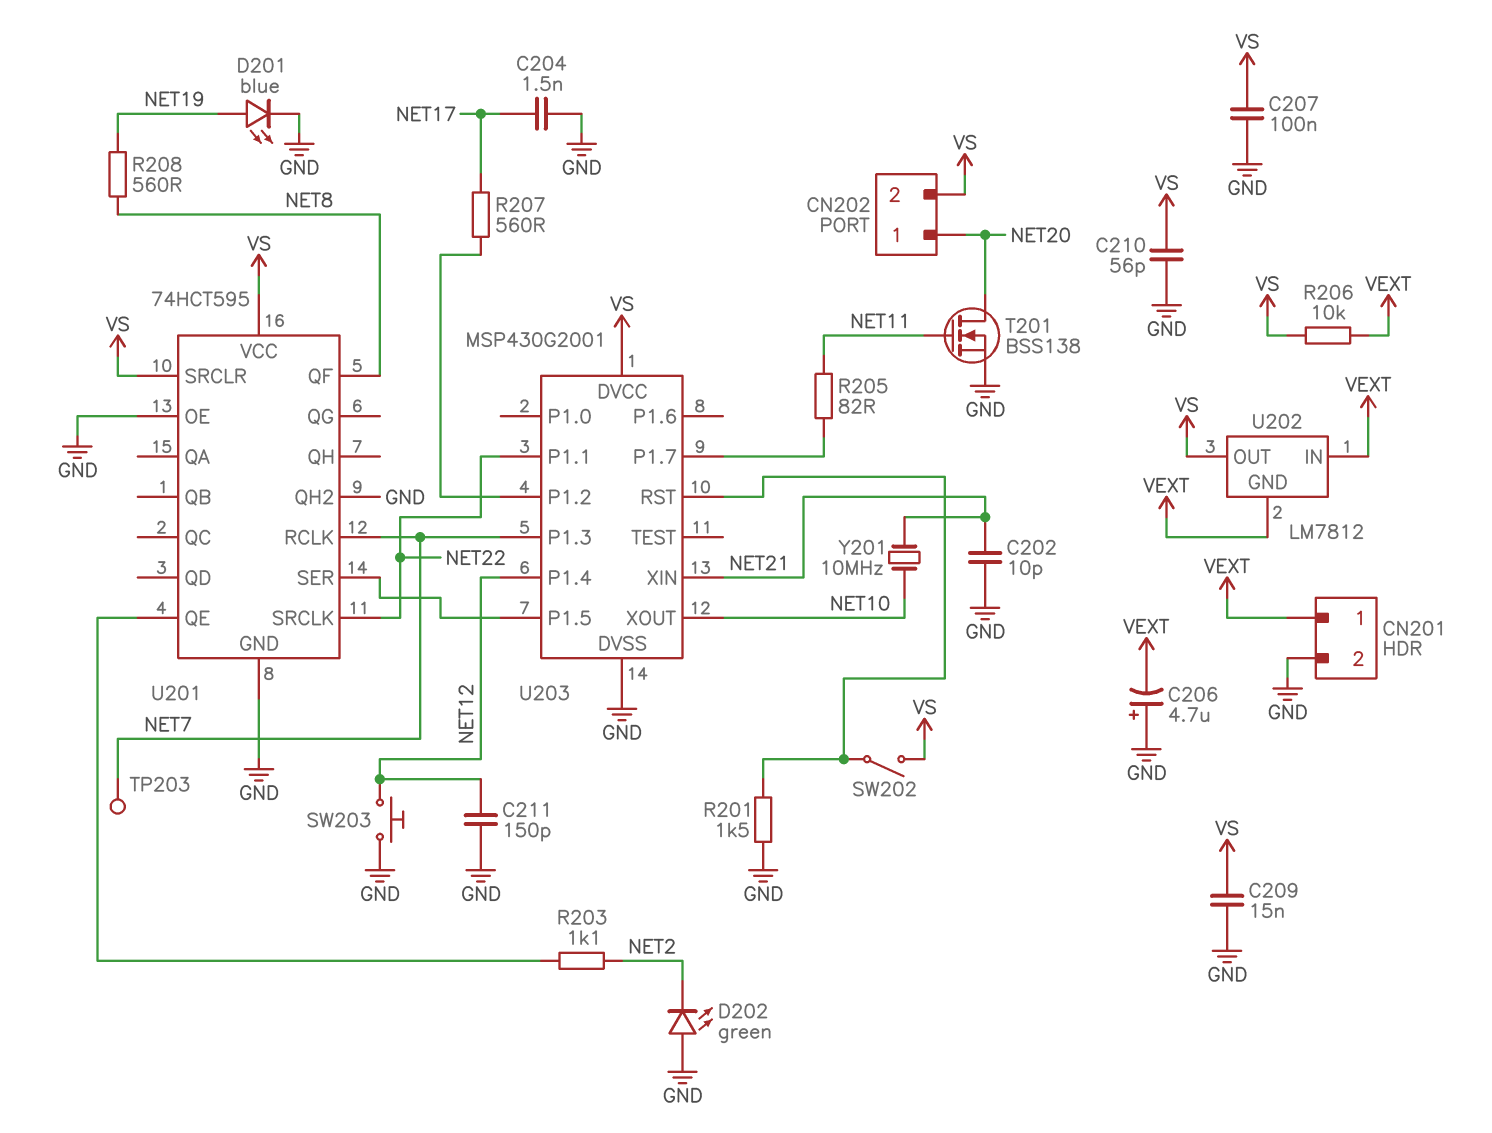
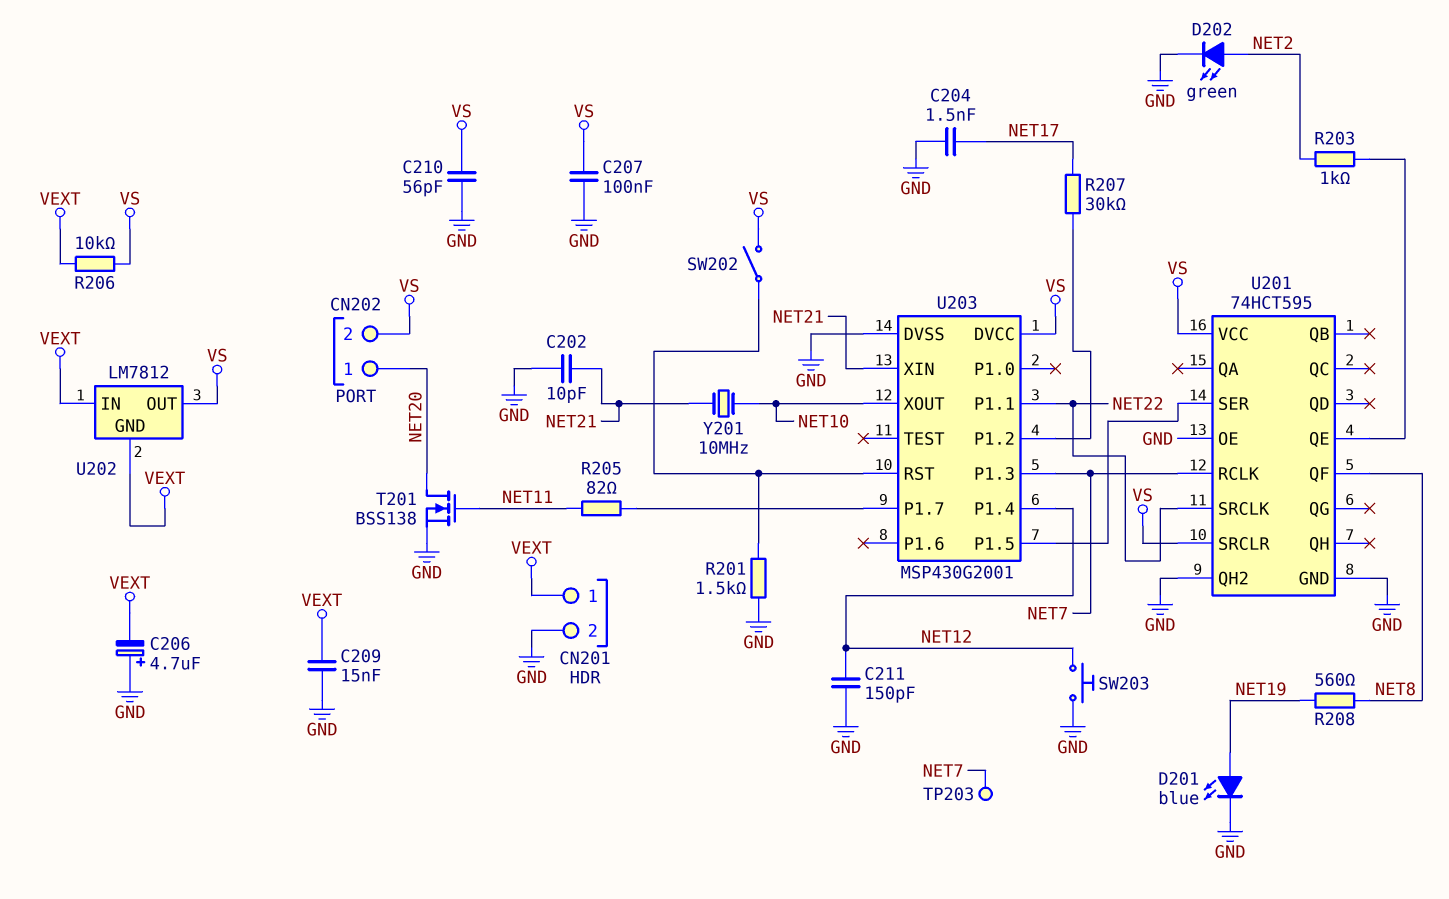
C209: 15nF (GND, VS) -> 15nF (GND, VEXT)
D202: LED green (A GND, K NET2) -> LED green (A NET2, K GND)
R203: 1.1k (NET2, U201/QE) -> 1k (NET2, U201/QE)
R207: 560 (NET17, U203/P1.2) -> 30k (NET17, U203/P1.2)

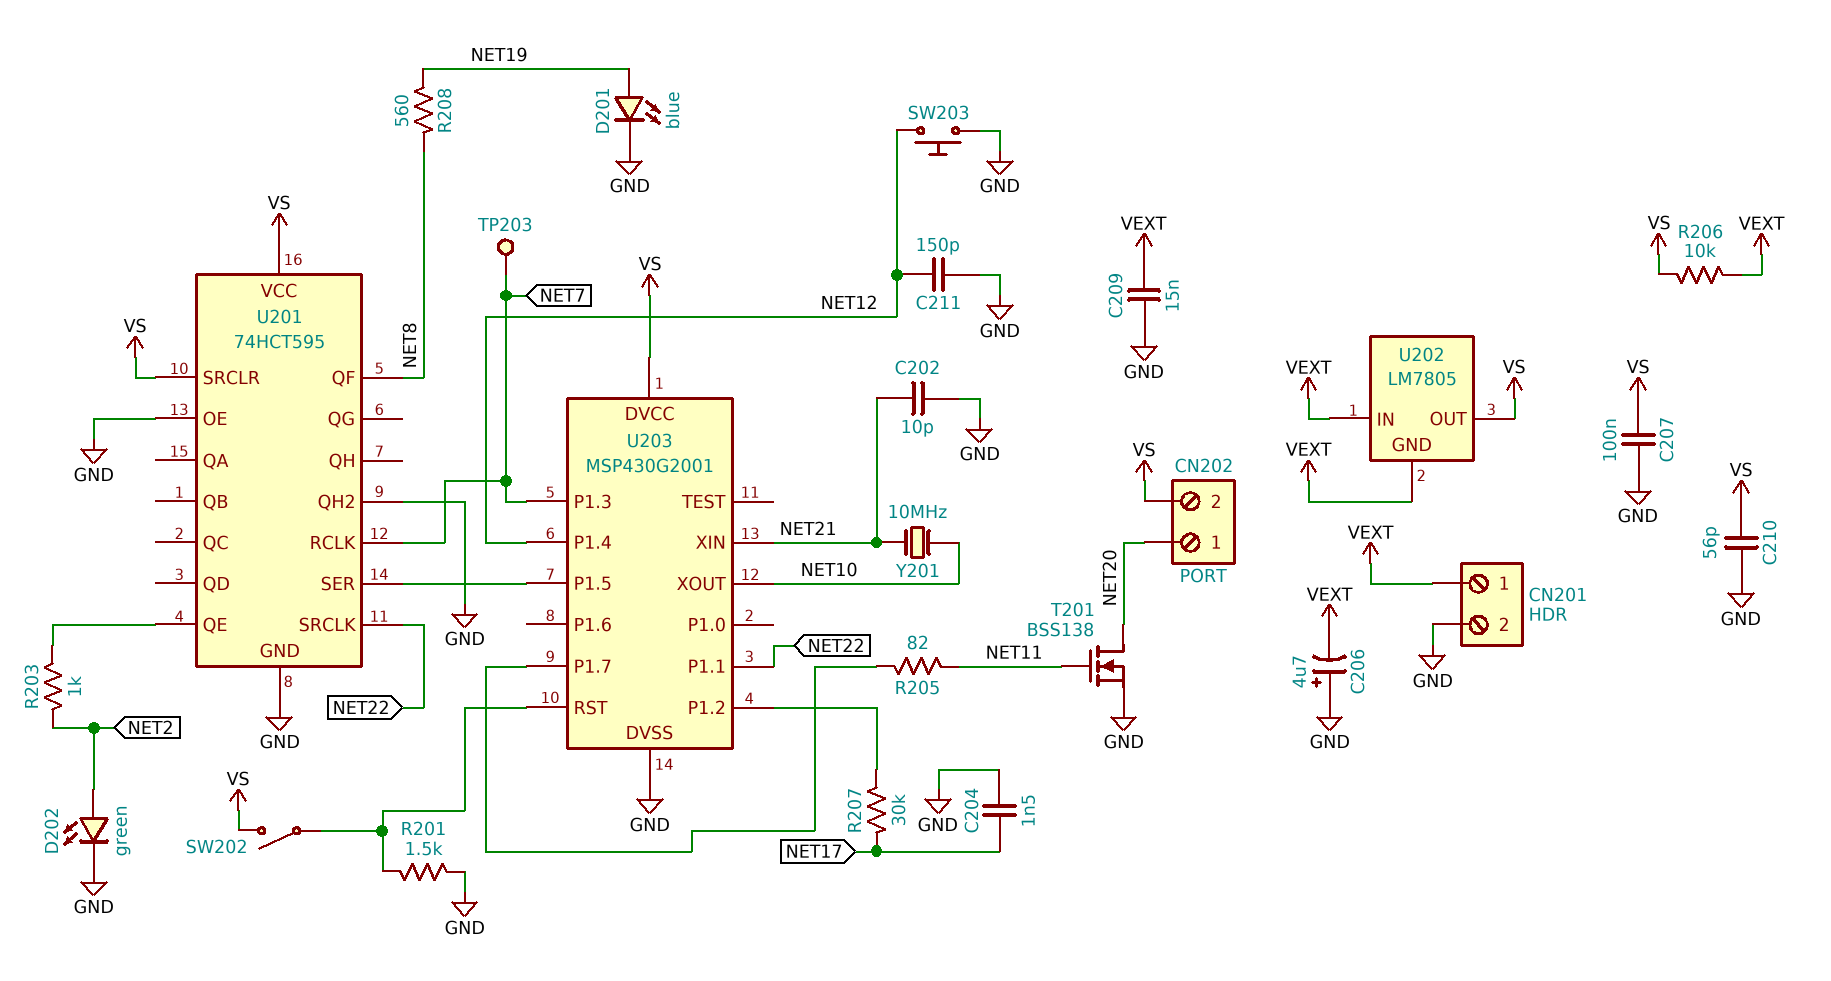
U202: LM7812 -> LM7805

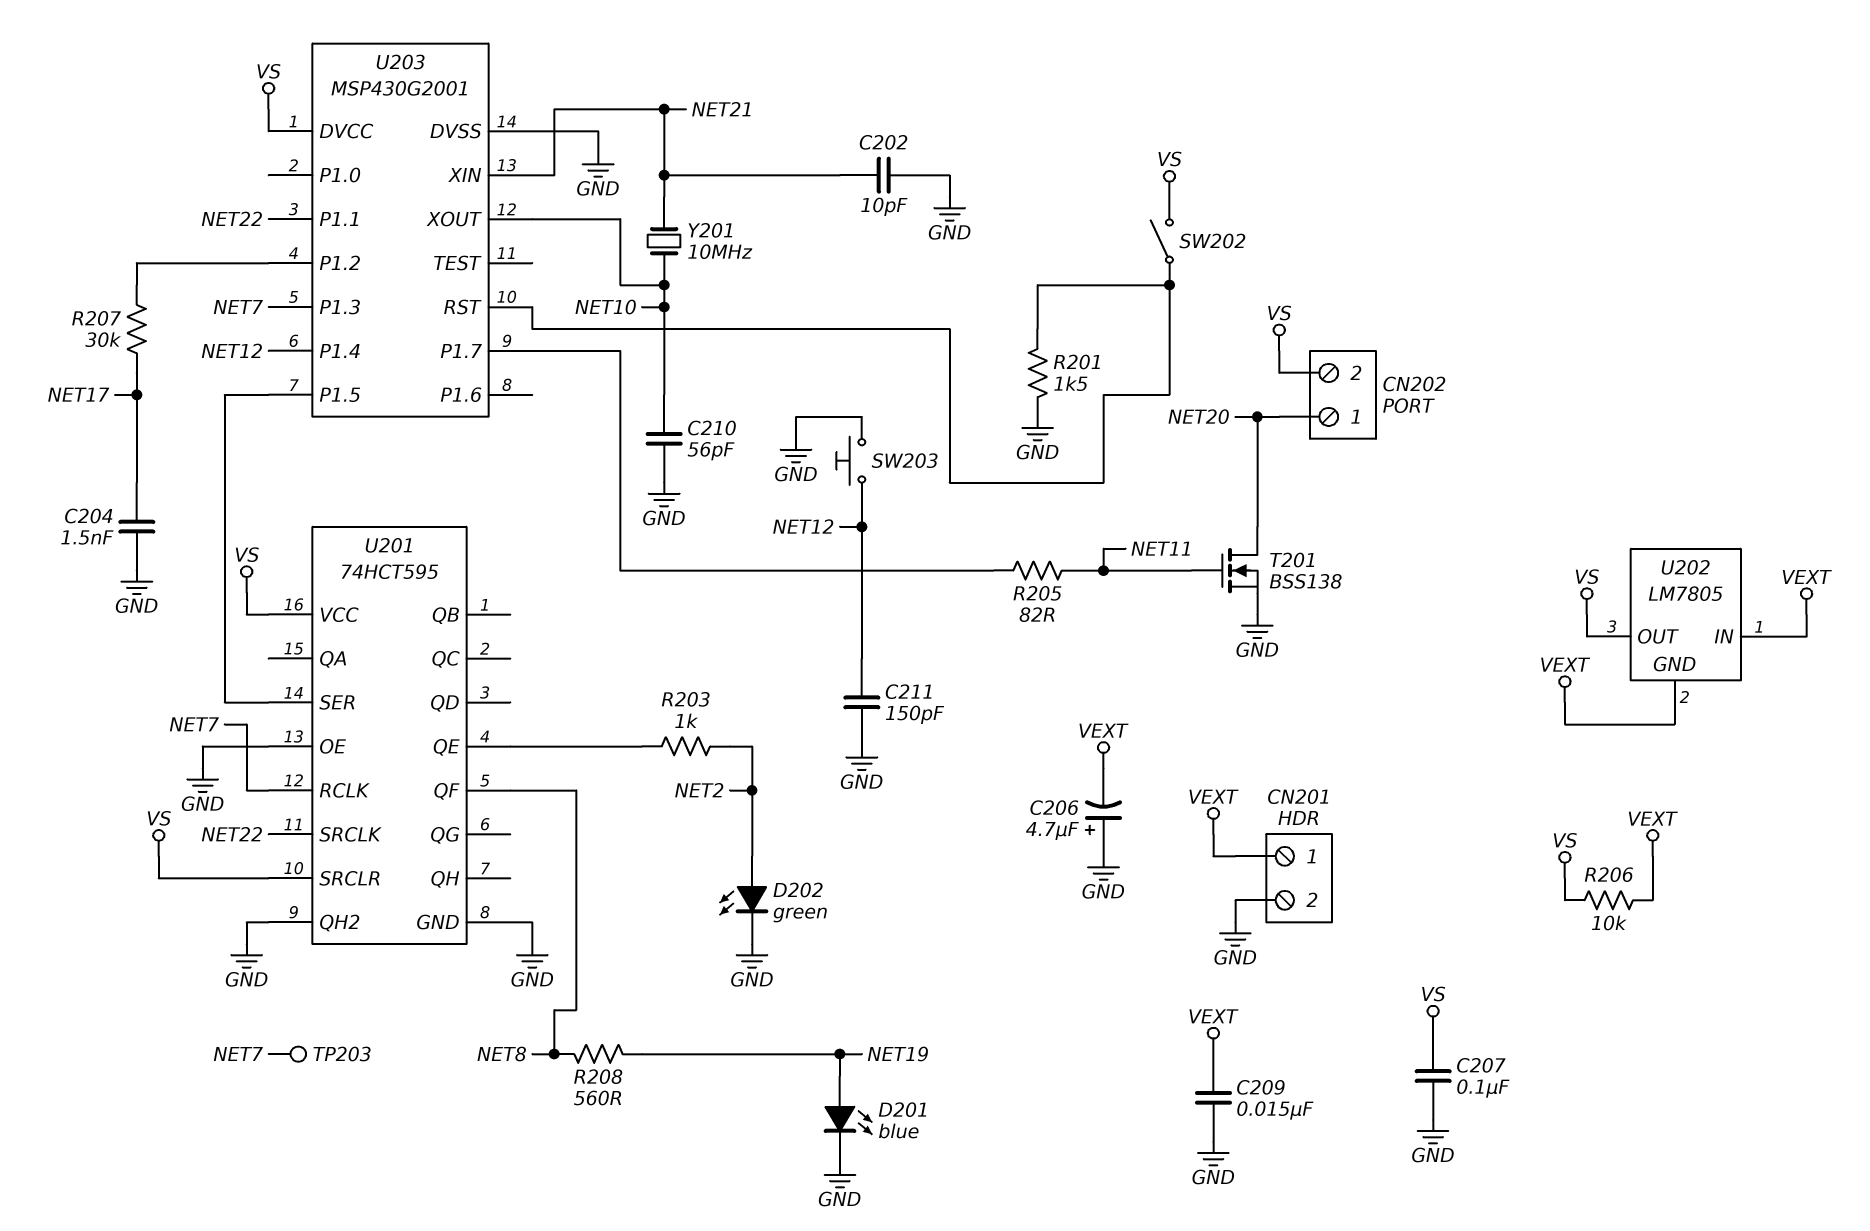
C210: 56pF (GND, VS) -> 56pF (GND, NET10)

